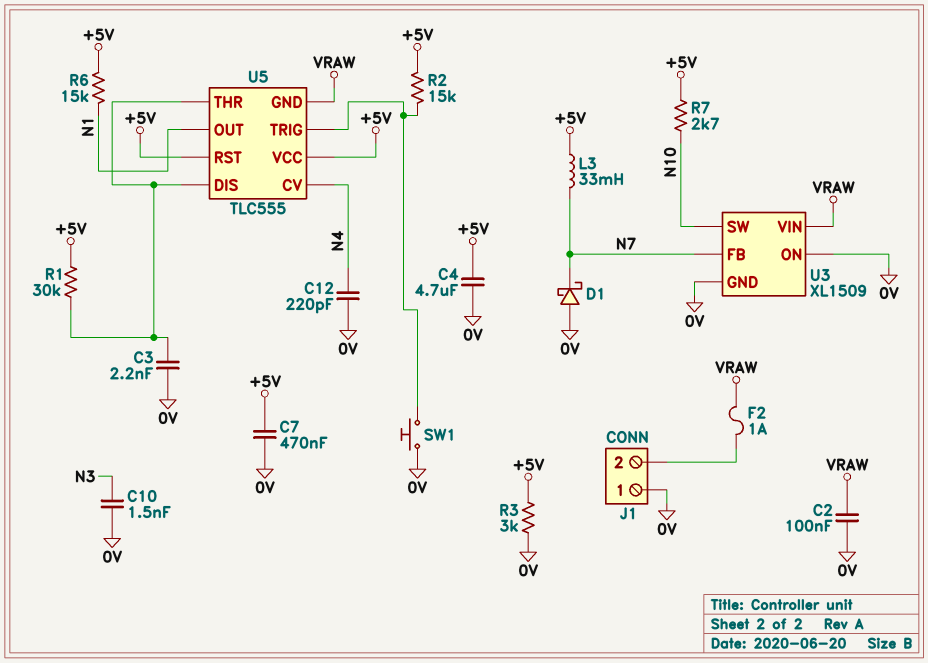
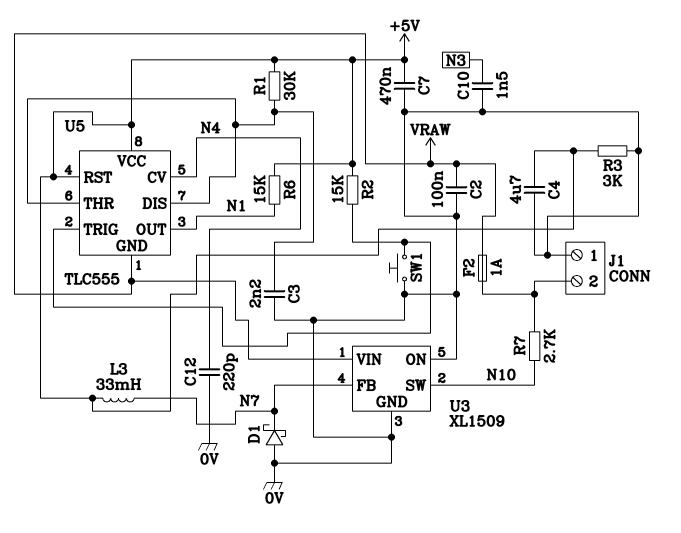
R7: 2.7k (+5V, N10) -> 2.7k (J1/2, N10)

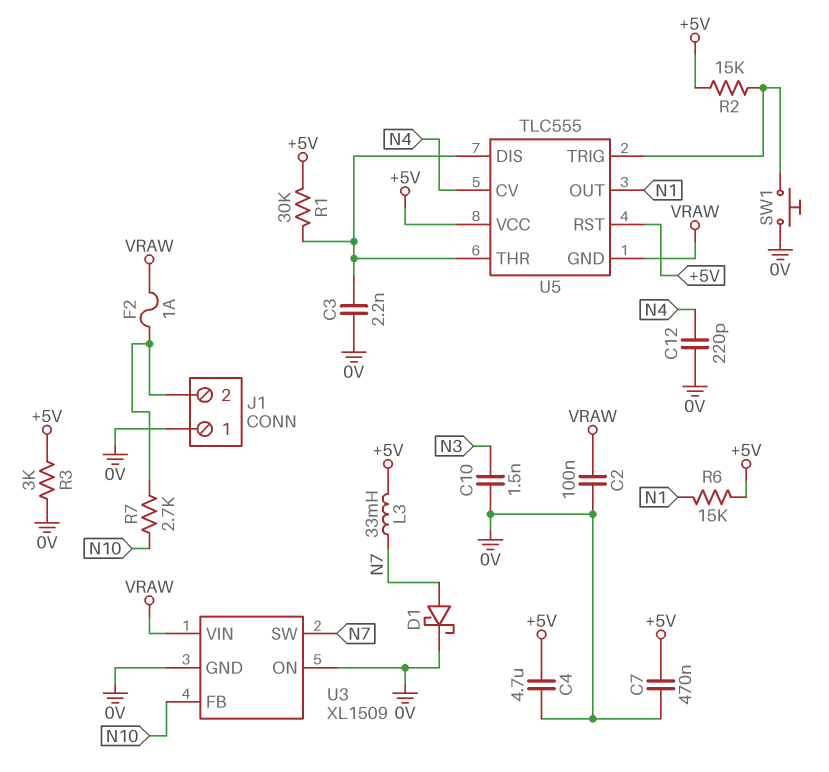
D1: schottky (A 0V, K N7) -> schottky (A N7, K 0V)
U3 pin FB: N7 -> N10
U3 pin SW: N10 -> N7

